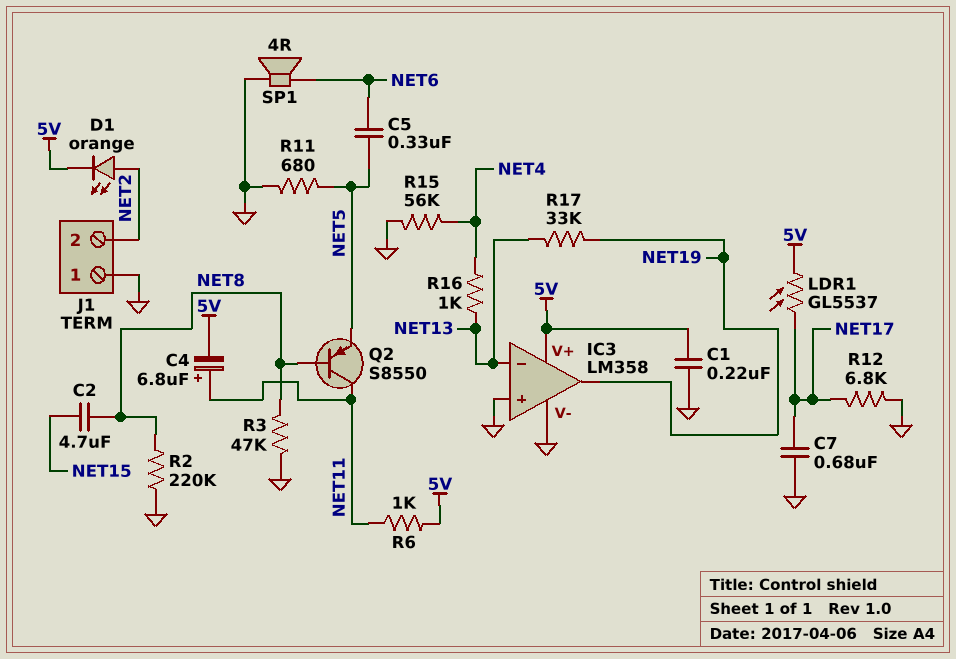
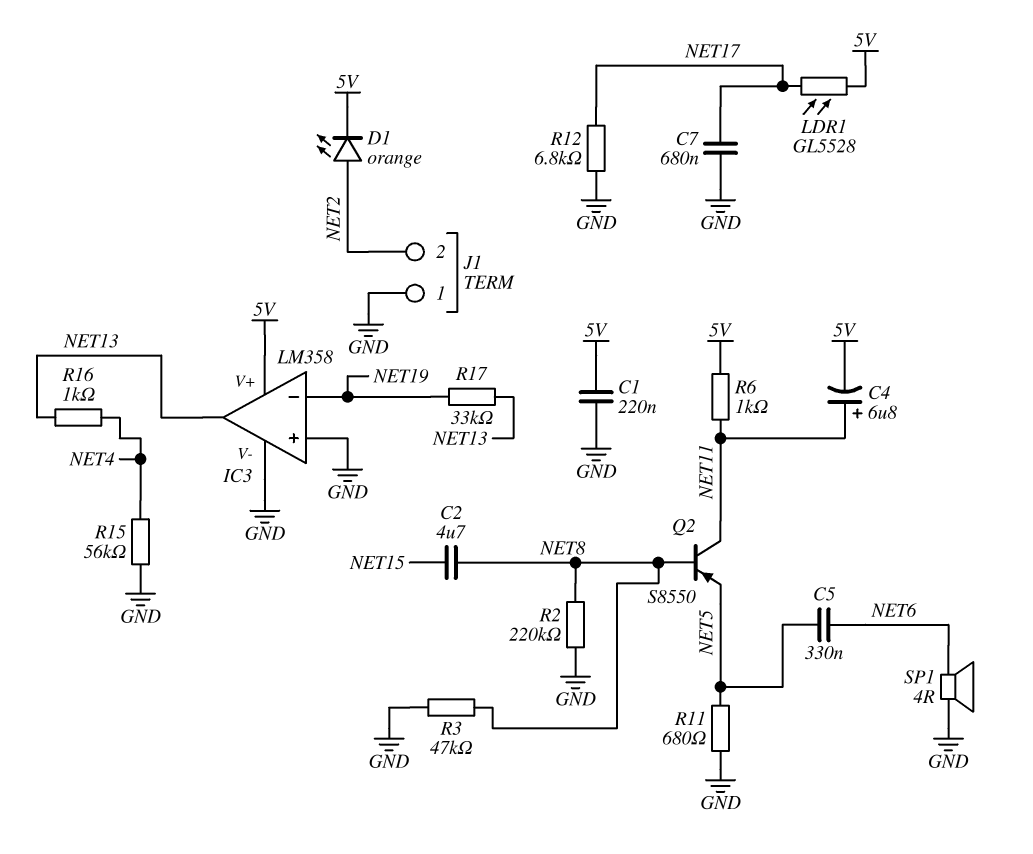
IC3 pin in-: NET13 -> NET19
IC3 pin out: NET19 -> NET13
LDR1: GL5537 (5V, NET17) -> GL5528 (5V, NET17)

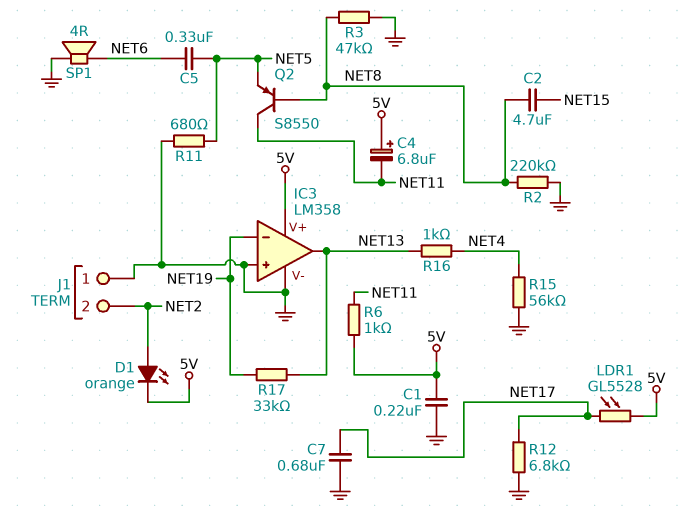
C4: 6.8uF (plus NET11, minus 5V) -> 6.8uF (plus 5V, minus NET11)

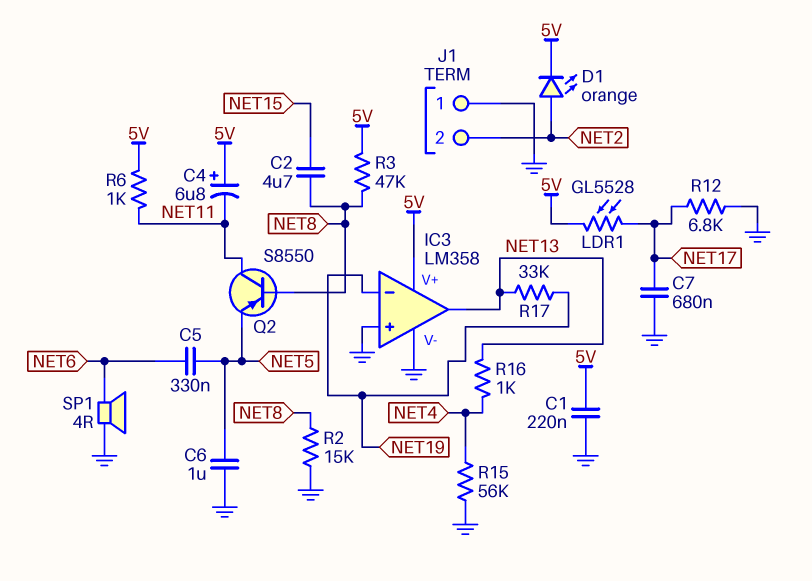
C6: none -> 1uF (GND, NET5)
R2: 220k (GND, NET8) -> 15k (GND, NET8)
R3: 47k (GND, NET8) -> 47k (5V, NET8)
R11: 680 (GND, NET5) -> none

